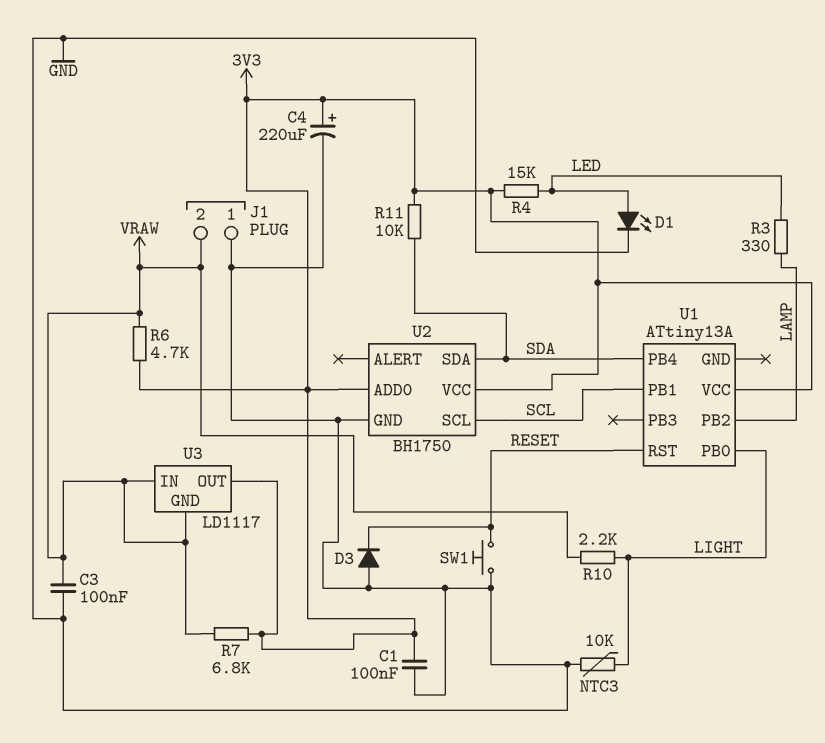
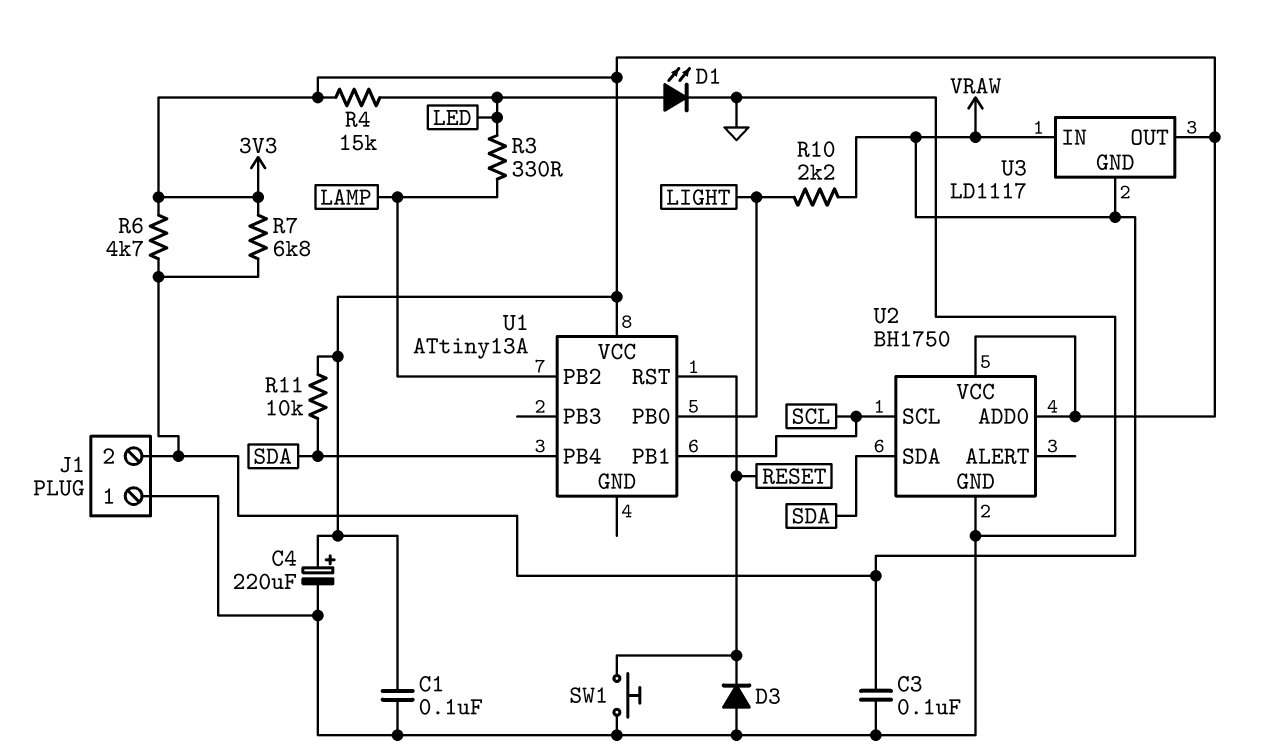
NTC3: 10k (GND, LIGHT) -> none

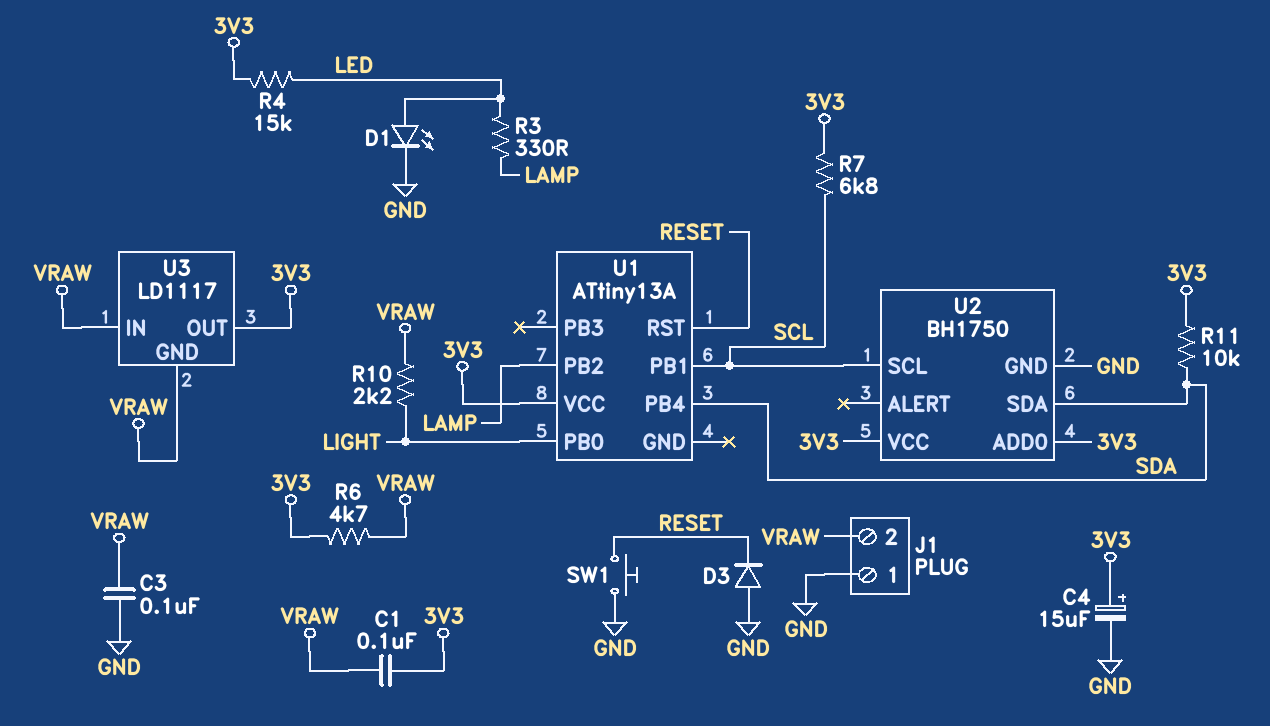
C1: 100nF (3V3, GND) -> 100nF (3V3, VRAW)
C4: 220uF (plus 3V3, minus GND) -> 15uF (plus 3V3, minus GND)
R7: 6.8k (3V3, VRAW) -> 6.8k (3V3, SCL)

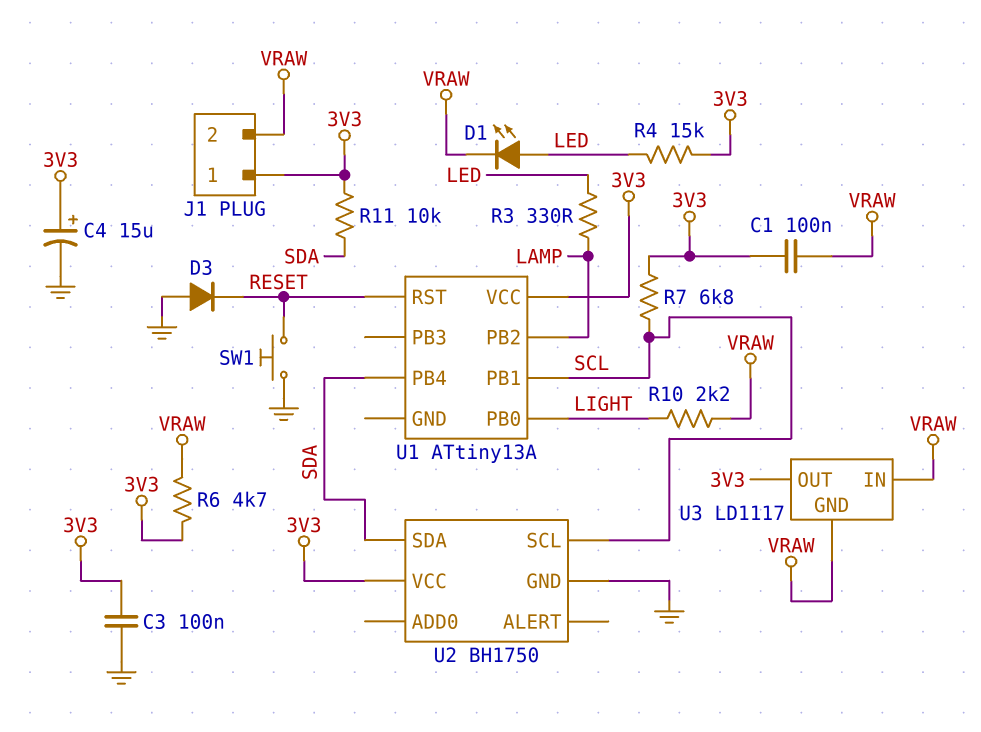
C3: 100nF (GND, VRAW) -> 100nF (3V3, GND)
D1: LED (A LED, K GND) -> LED (A LED, K VRAW)
J1 pin 1: GND -> 3V3
U2 pin ADD0: 3V3 -> none

